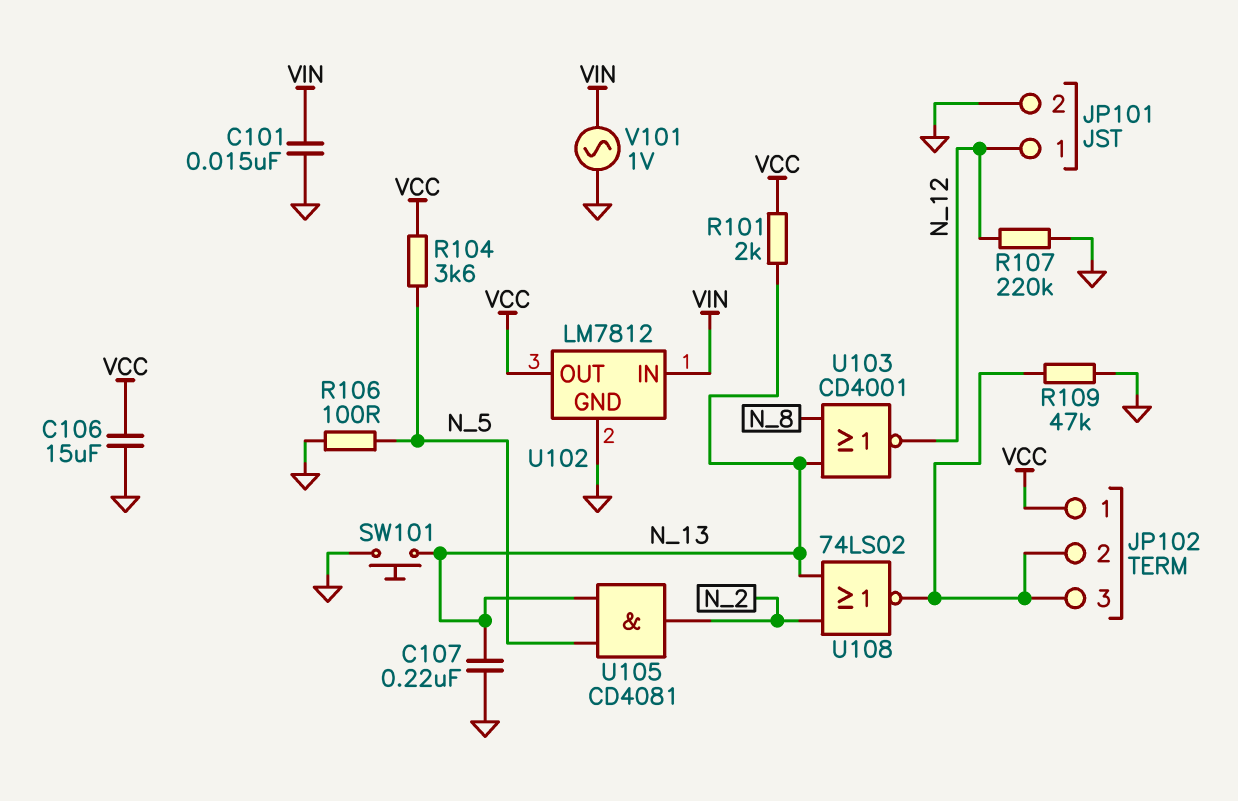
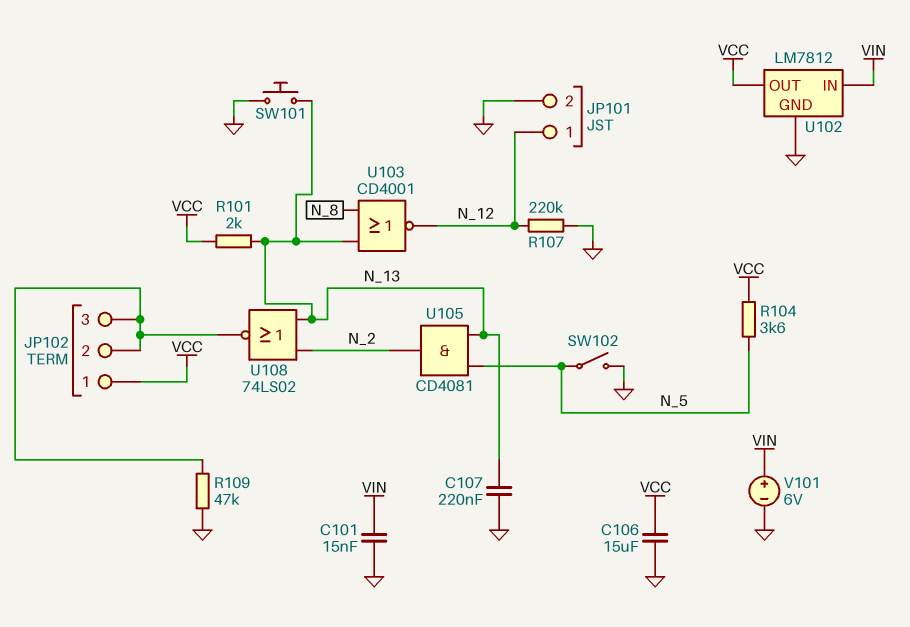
R106: 100 (GND, N_5) -> none
SW102: none -> switch (GND, N_5)
V101: AC 1V (GND, VIN) -> 6V (plus VIN, minus GND)

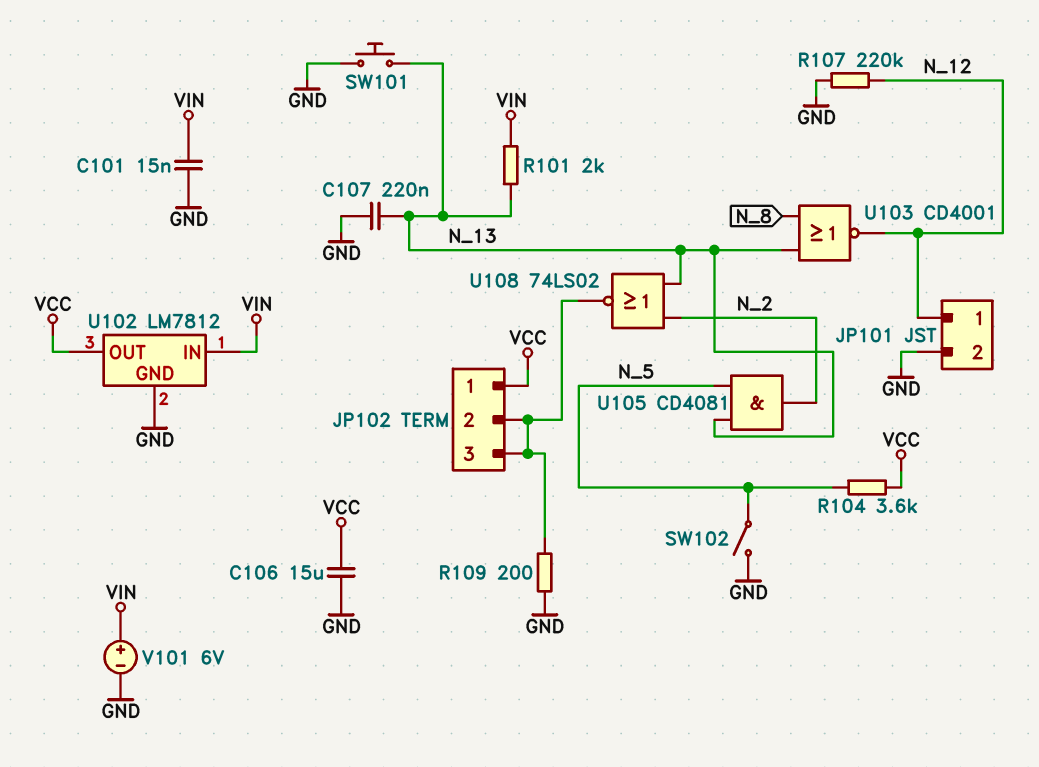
R101: 2k (N_13, VCC) -> 2k (N_13, VIN)
R109: 47k (GND, JP102/2) -> 200 (GND, JP102/2)

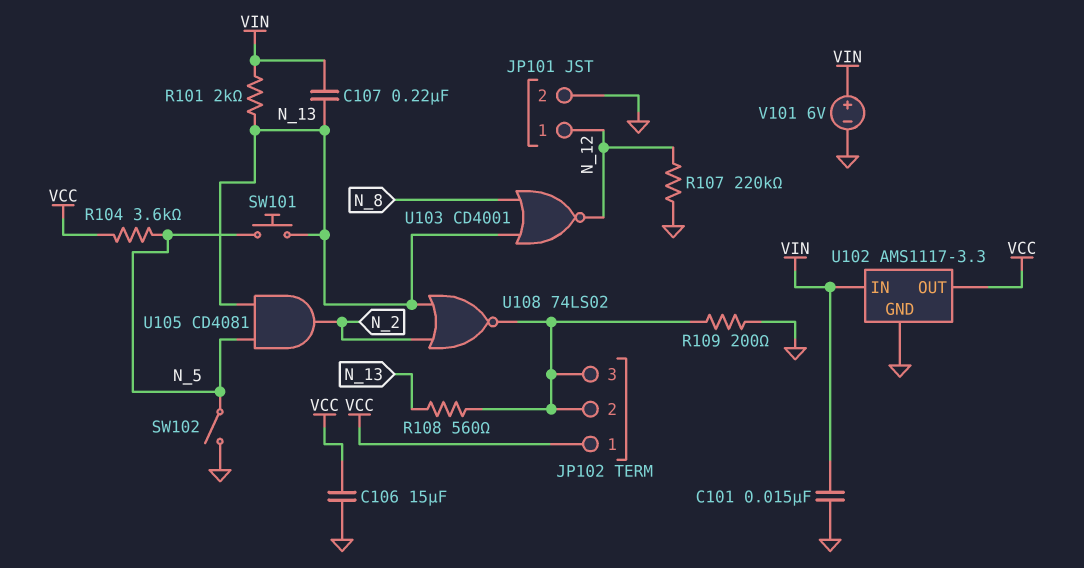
C107: 220nF (GND, N_13) -> 220nF (N_13, VIN)
R108: none -> 560 (JP102/2, N_13)
SW101: button (GND, N_13) -> button (N_5, N_13)
U102: LM7812 -> AMS1117-3.3

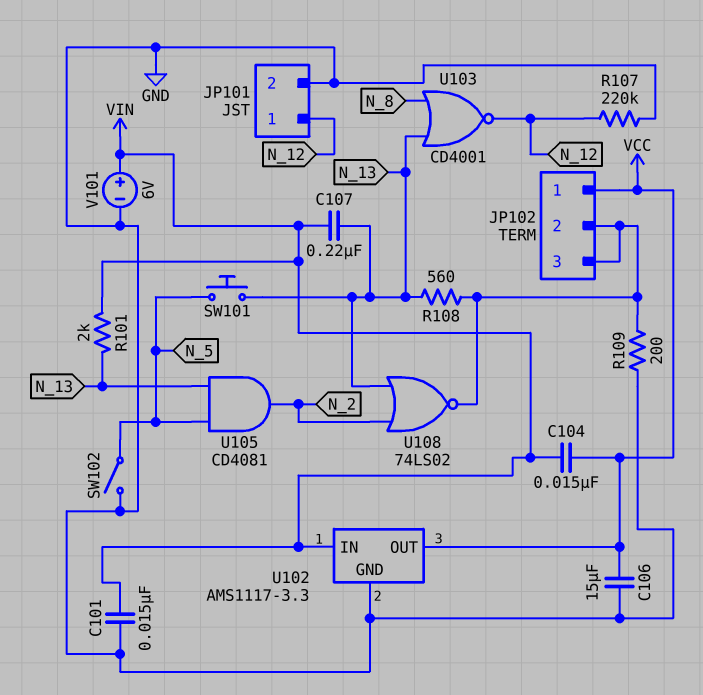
C104: none -> 15nF (VCC, VIN)
R104: 3.6k (N_5, VCC) -> none

